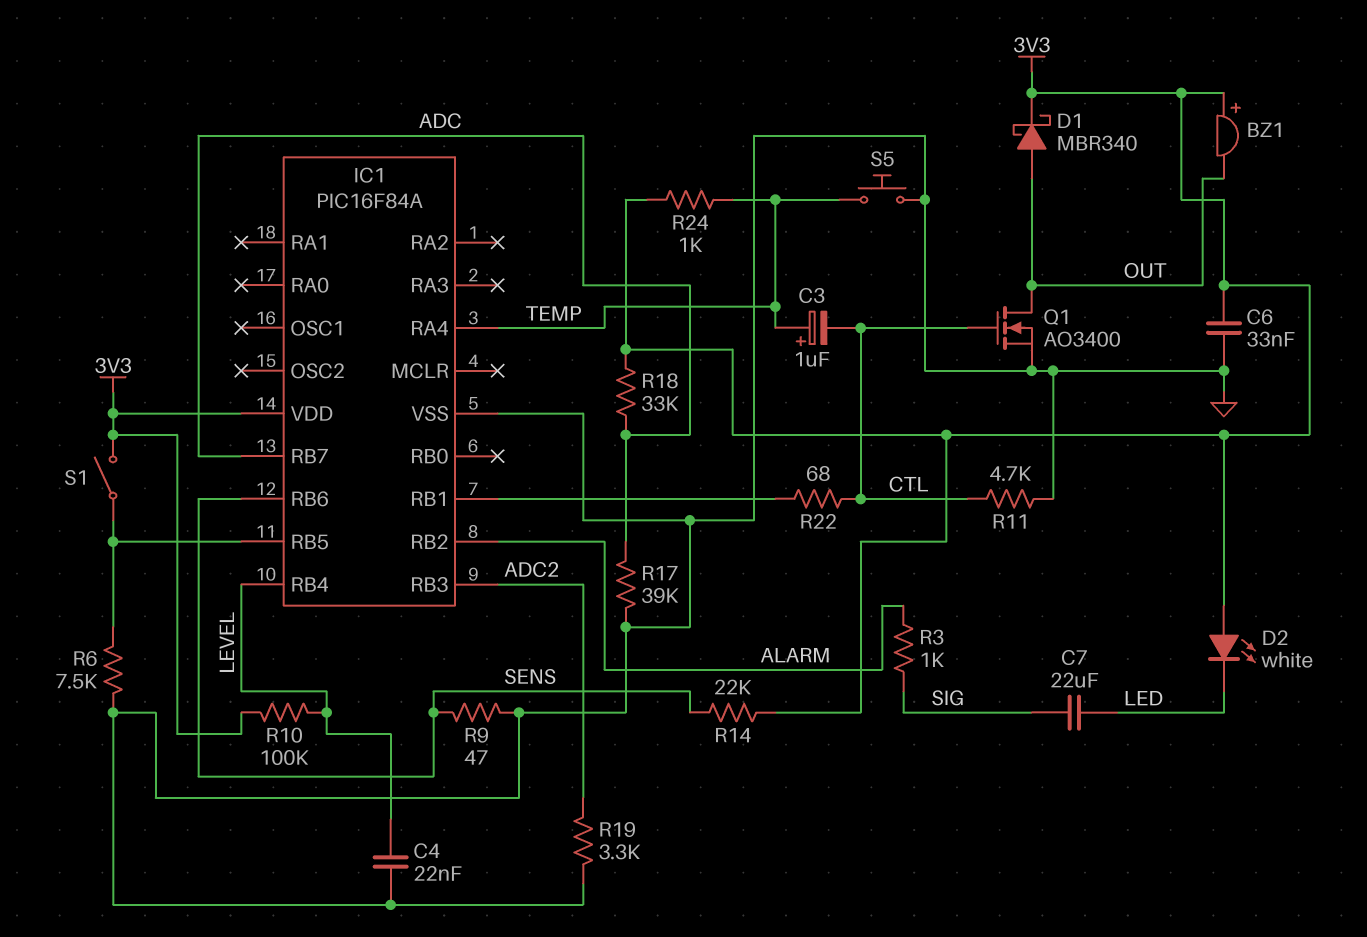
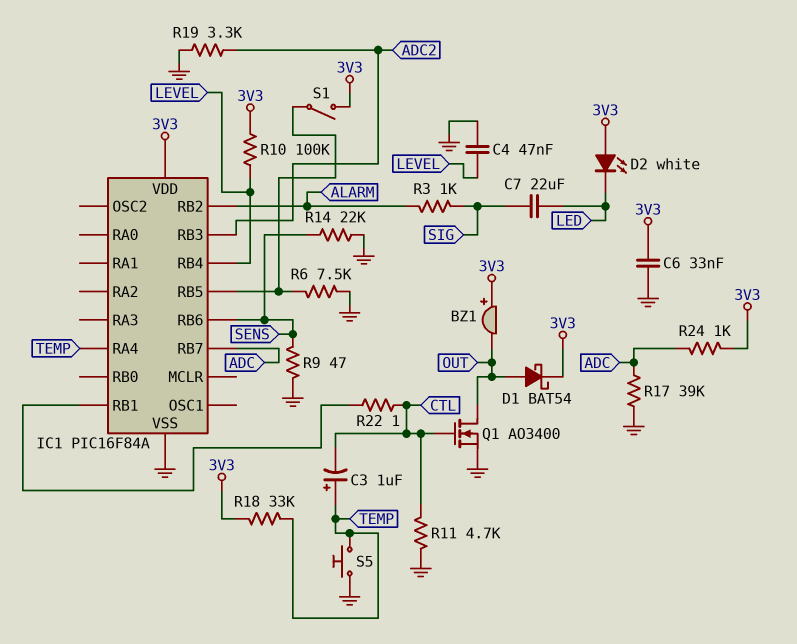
C4: 22nF (GND, LEVEL) -> 47nF (GND, LEVEL)
D1: schottky MBR340 (A OUT, K 3V3) -> schottky BAT54 (A OUT, K 3V3)
R14: 22k (3V3, SENS) -> 22k (GND, SENS)
R18: 33k (3V3, ADC) -> 33k (3V3, TEMP)
R22: 68 (CTL, IC1/RB1) -> 1 (CTL, IC1/RB1)
R24: 1k (3V3, TEMP) -> 1k (3V3, ADC)

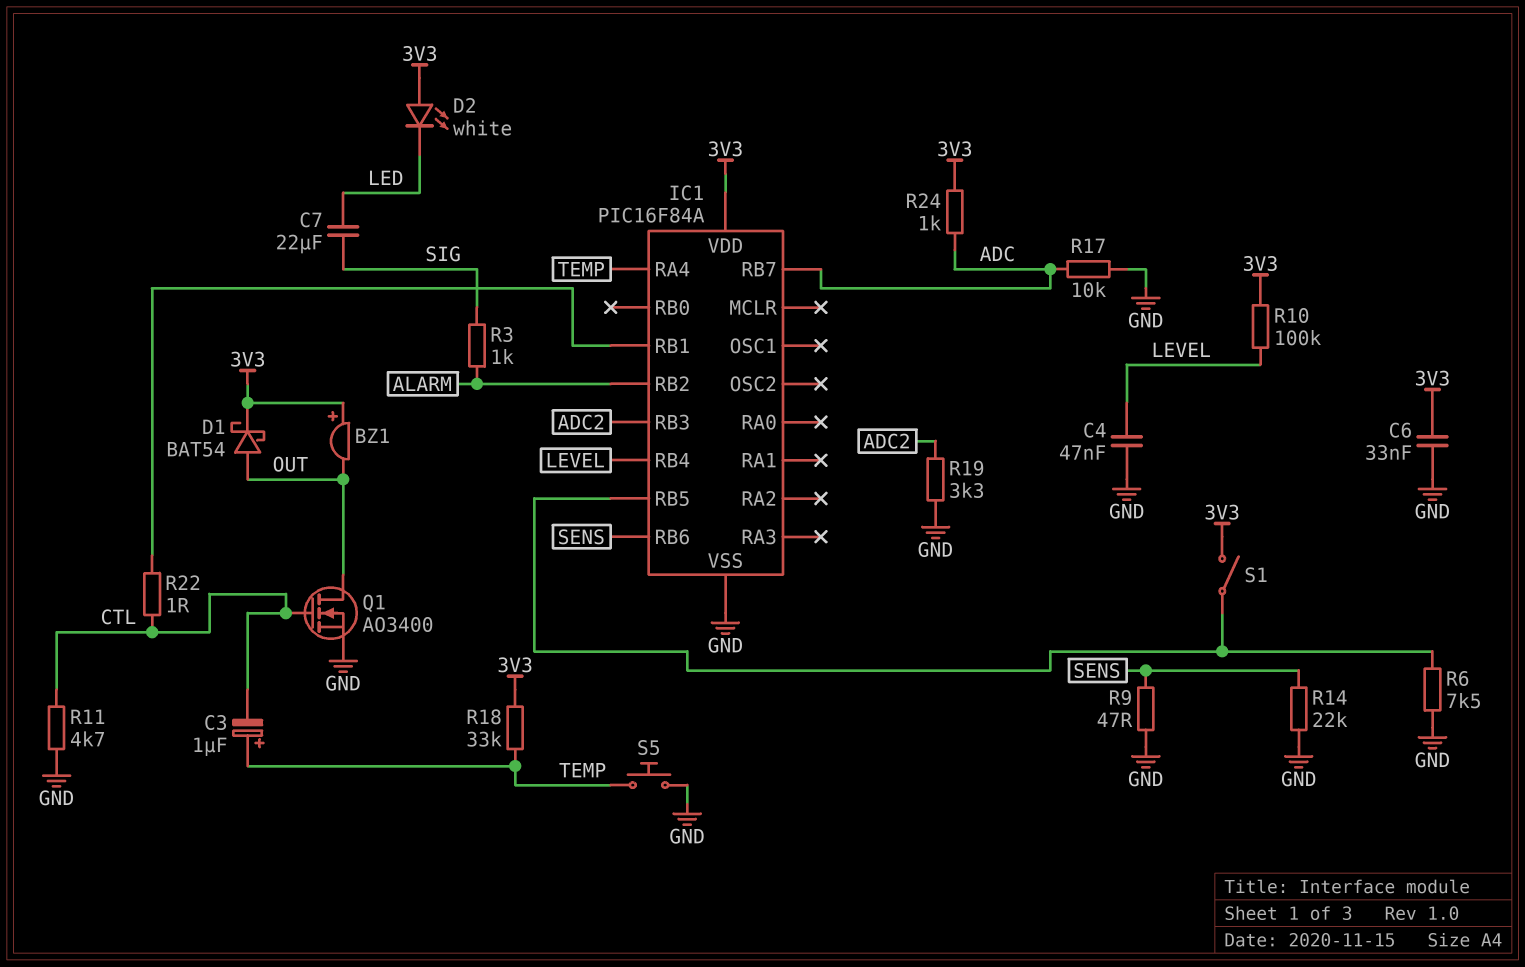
R17: 39k (ADC, GND) -> 10k (ADC, GND)

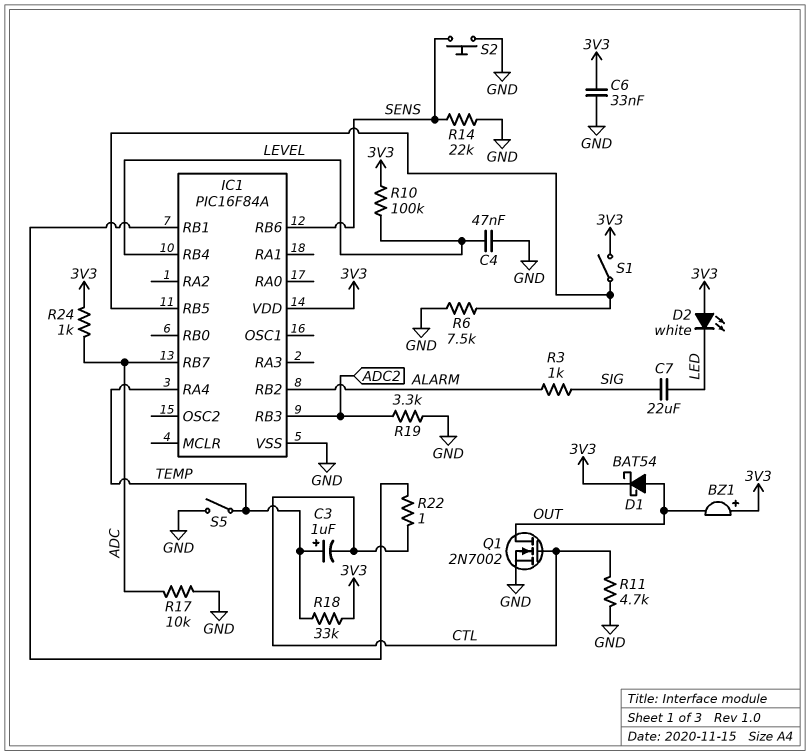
Q1: NMOS AO3400 (G CTL, D OUT, S GND) -> NMOS 2N7002 (G CTL, D OUT, S GND)
R9: 47 (GND, SENS) -> none
S2: none -> button (GND, SENS)
S5: button (GND, TEMP) -> switch (GND, TEMP)

